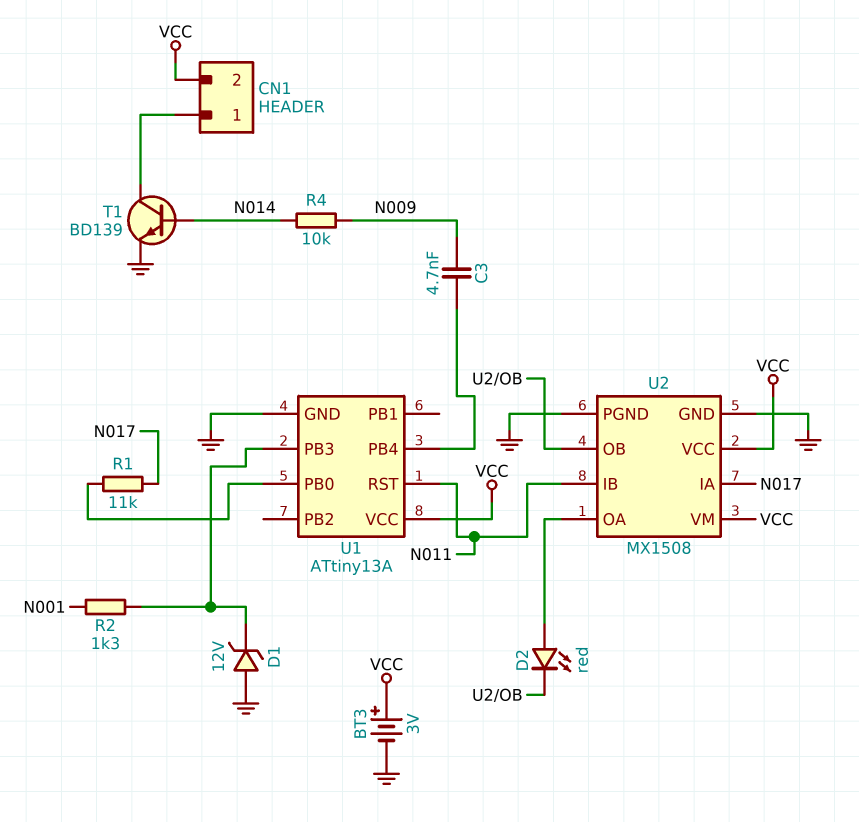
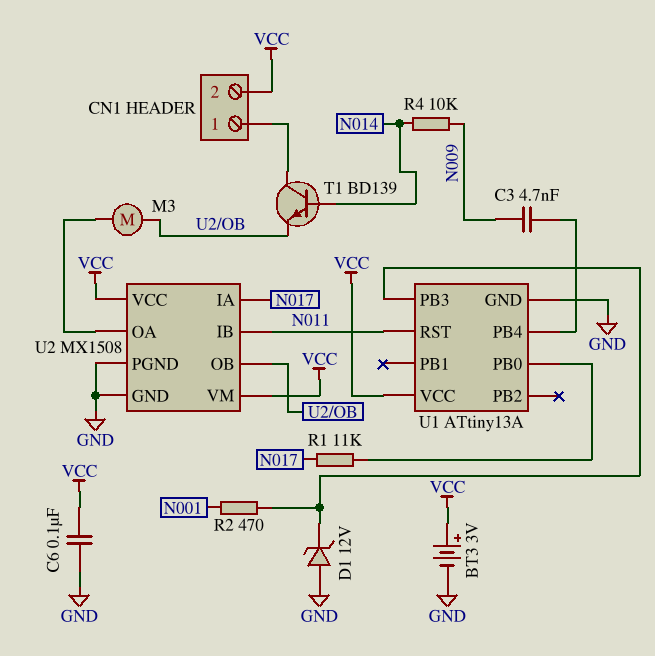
C6: none -> 100nF (GND, VCC)
D2: LED red (A U2/OA, K U2/OB) -> none
M3: none -> motor (U2/OA, U2/OB)
R2: 1.3k (N001, U1/PB3) -> 470 (N001, U1/PB3)
T1: NPN BD139 (B N014, C CN1/1, E GND) -> NPN BD139 (B N014, C CN1/1, E U2/OB)

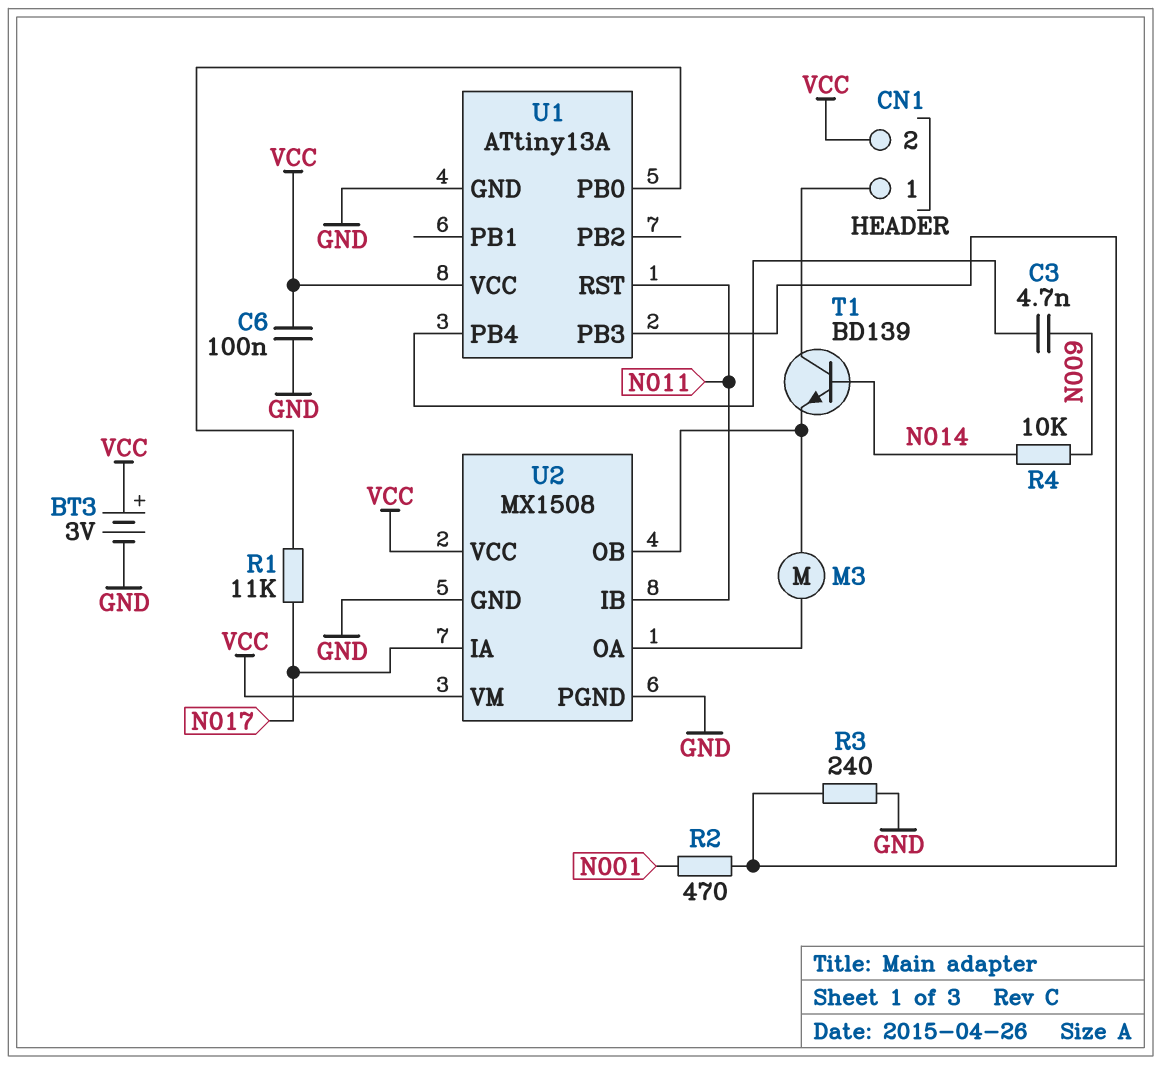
D1: zener 12V (A GND, K U1/PB3) -> none
R3: none -> 240 (GND, U1/PB3)

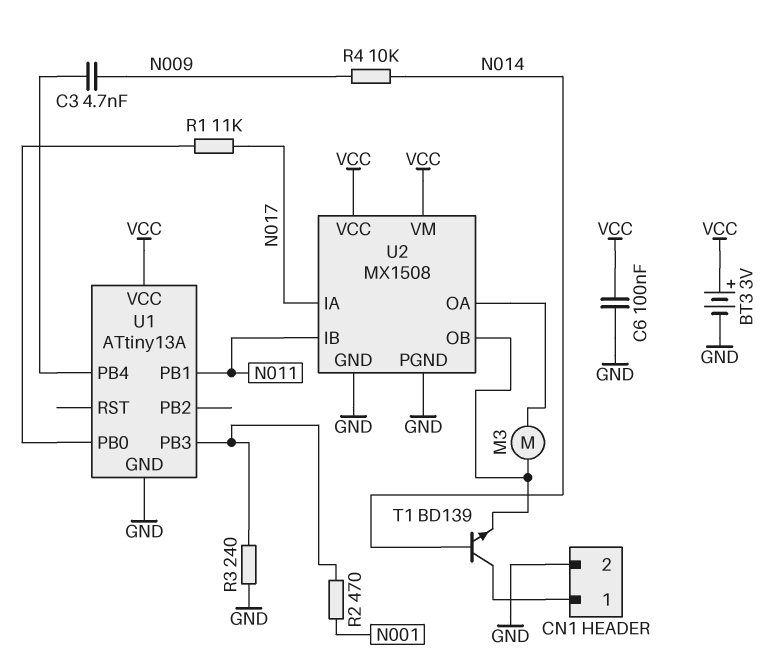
CN1 pin 2: VCC -> GND
U1 pin PB1: none -> N011
U1 pin RST: N011 -> none

